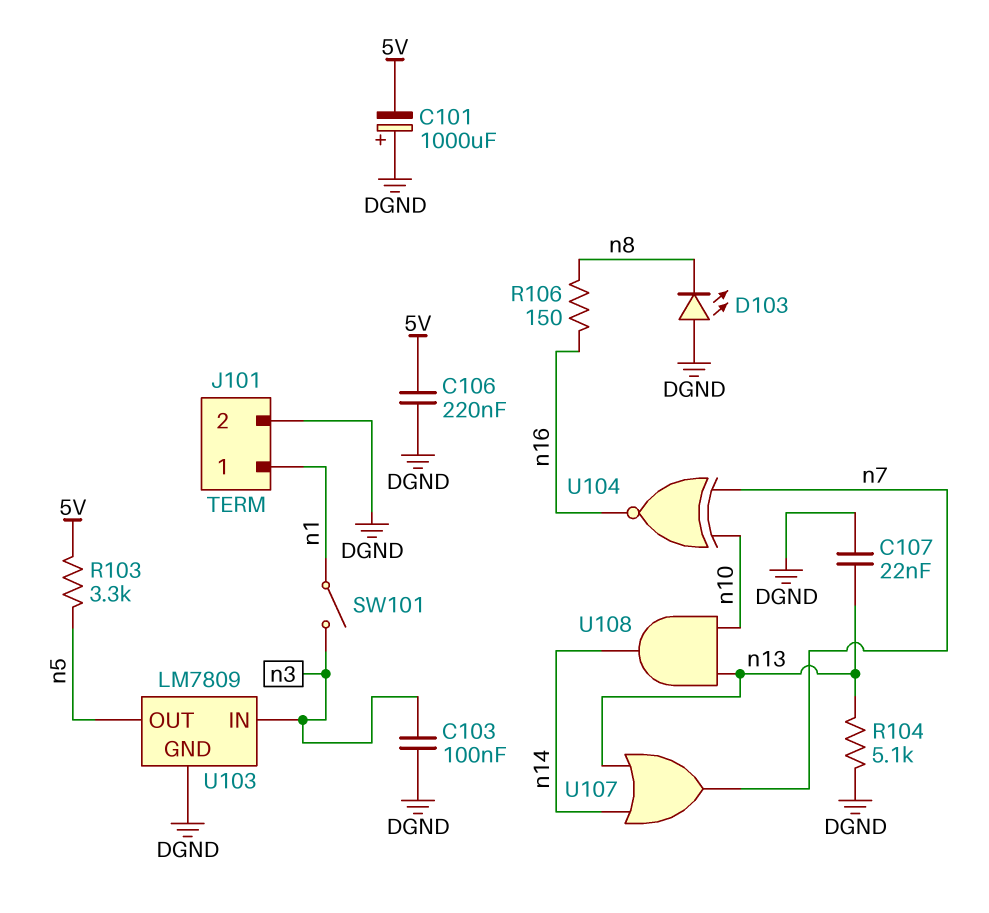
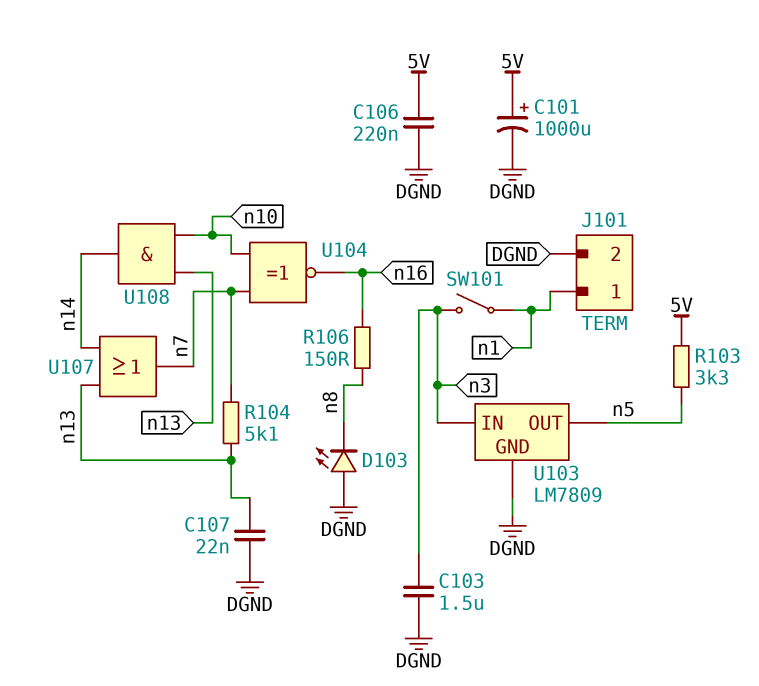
C101: 1000uF (plus DGND, minus 5V) -> 1000uF (plus 5V, minus DGND)
C103: 100nF (DGND, n3) -> 1.5uF (DGND, n3)
R104: 5.1k (DGND, n13) -> 5.1k (n7, n13)

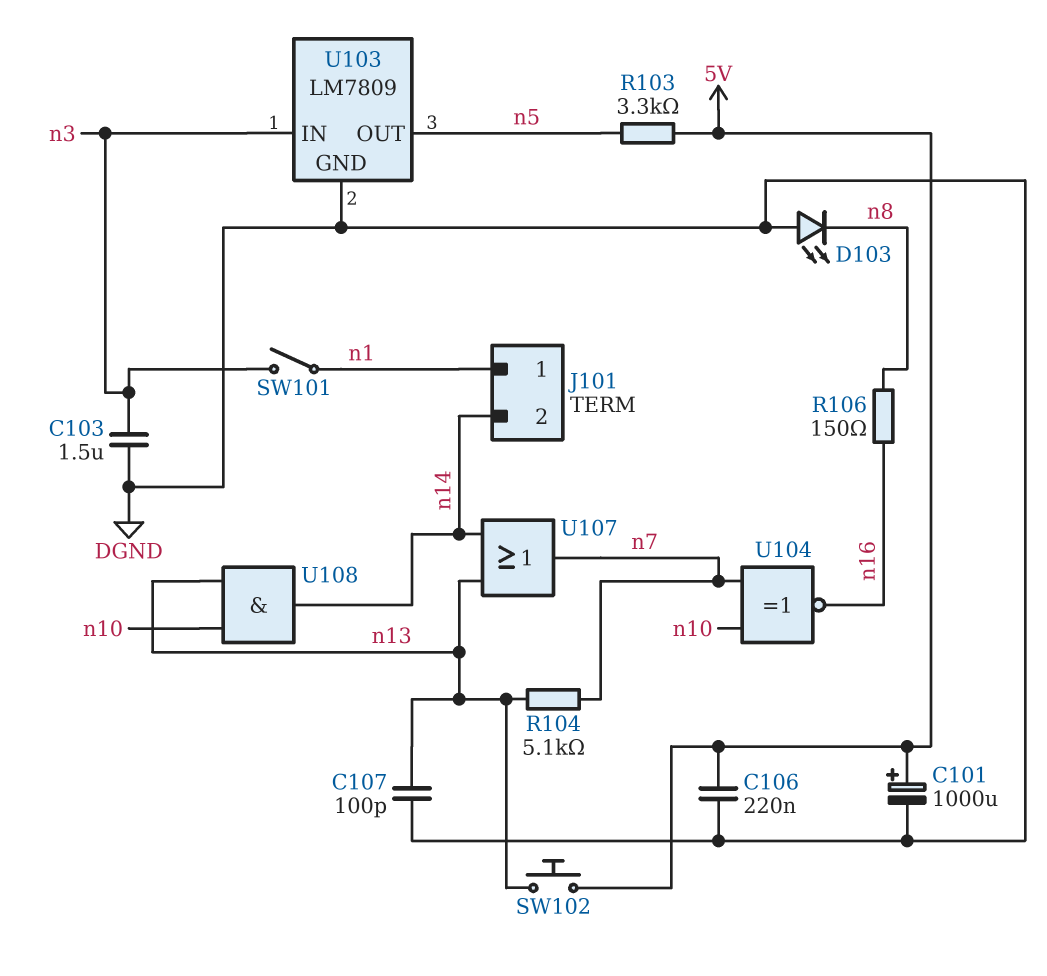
C107: 22nF (DGND, n13) -> 100pF (DGND, n13)
J101 pin 2: DGND -> n14
SW102: none -> button (5V, n13)

